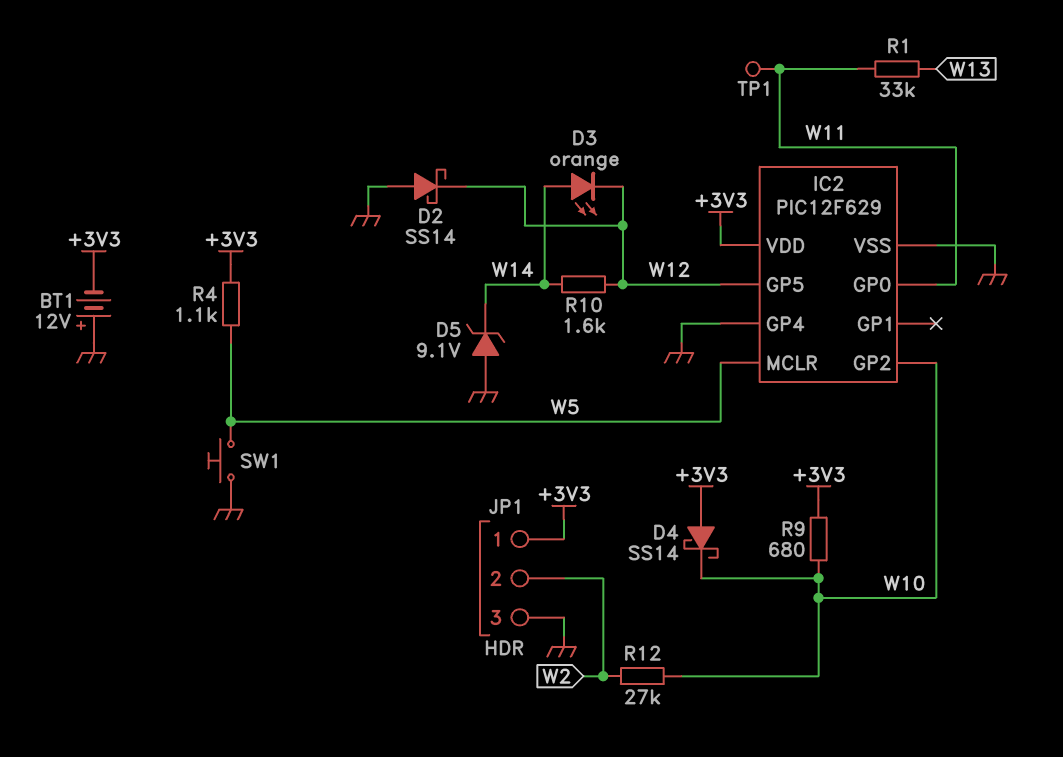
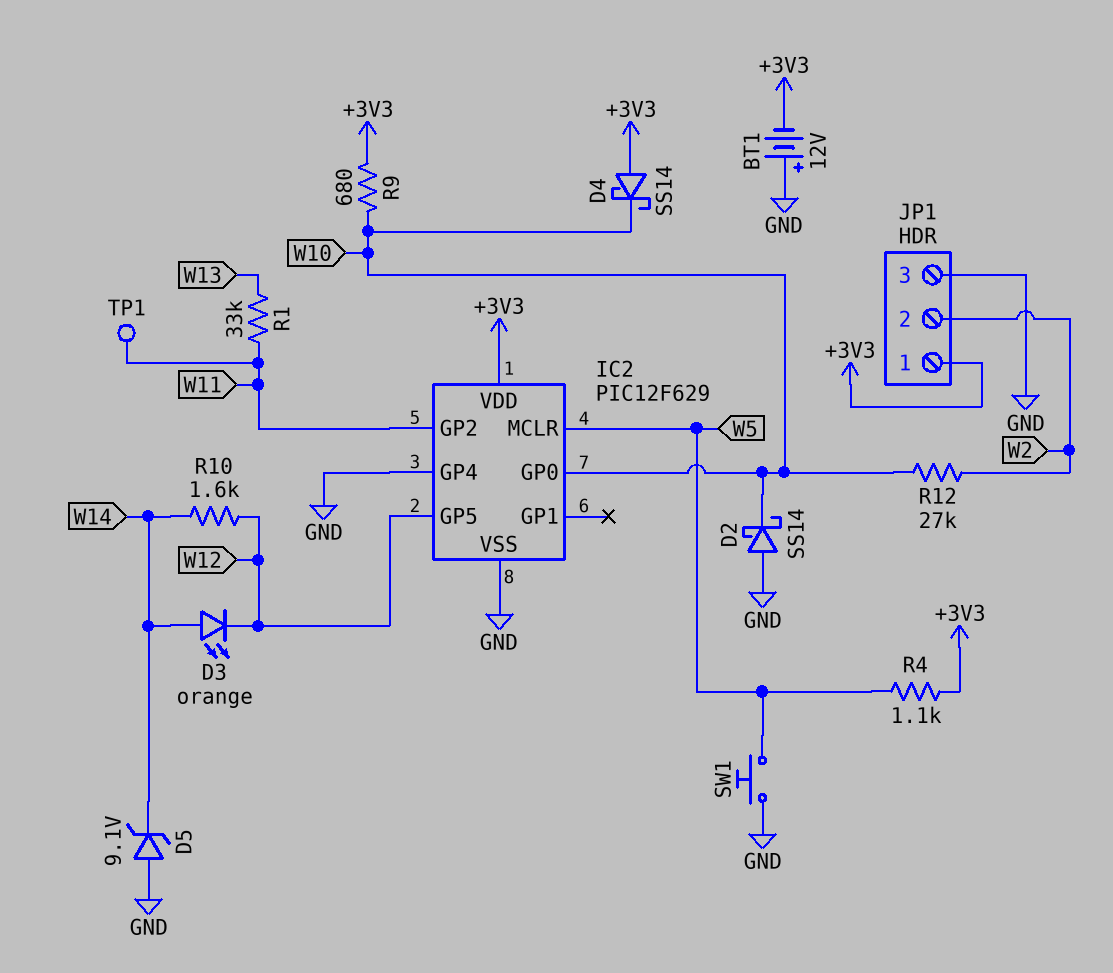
D2: schottky SS14 (A GND, K W12) -> schottky SS14 (A GND, K W10)
IC2 pin GP0: W11 -> W10
IC2 pin GP2: W10 -> W11

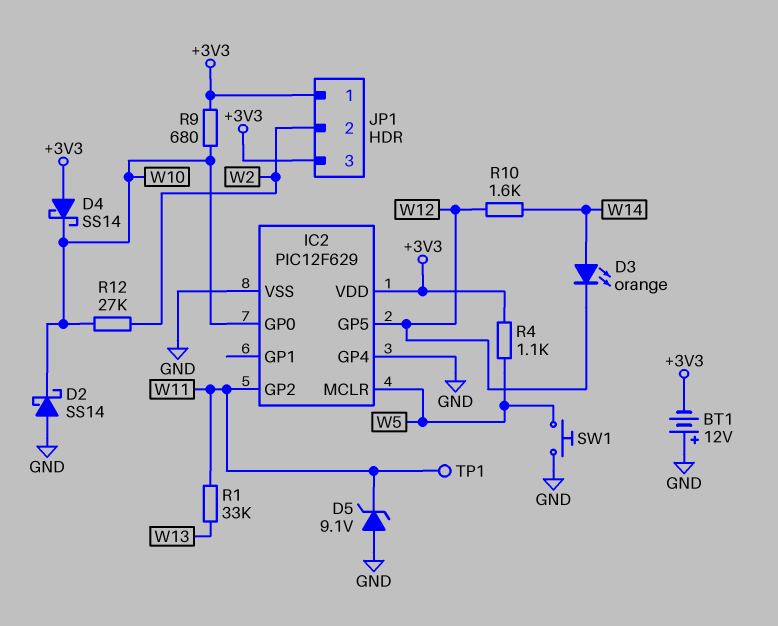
D5: zener 9.1V (A GND, K W14) -> zener 9.1V (A GND, K W11)
JP1 pin 3: GND -> +3V3

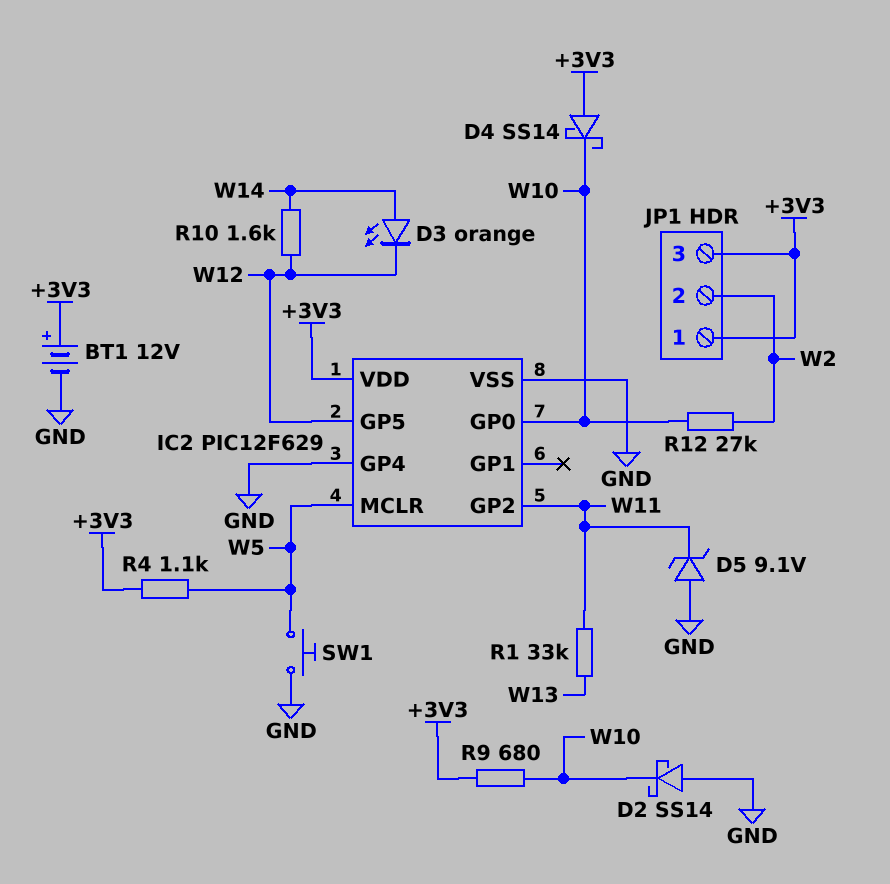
BT1: 12V (plus GND, minus +3V3) -> 12V (plus +3V3, minus GND)
TP1: test point (W11) -> none

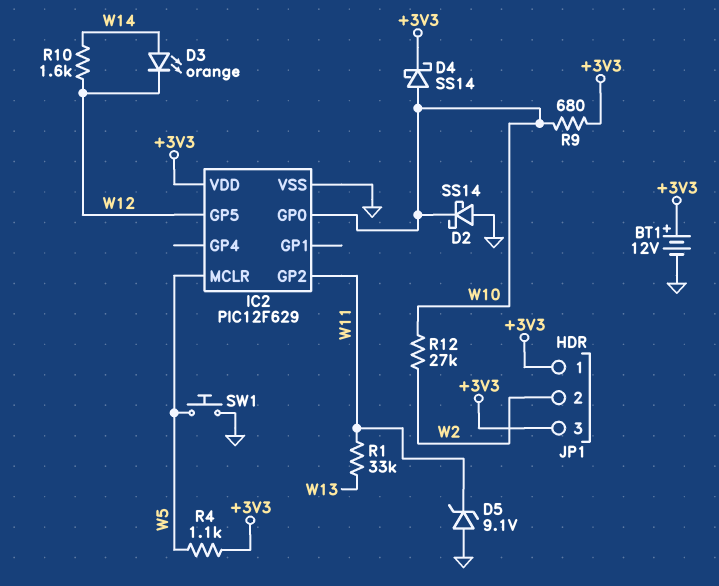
D4: schottky SS14 (A +3V3, K W10) -> schottky SS14 (A W10, K +3V3)
IC2 pin GP4: GND -> none

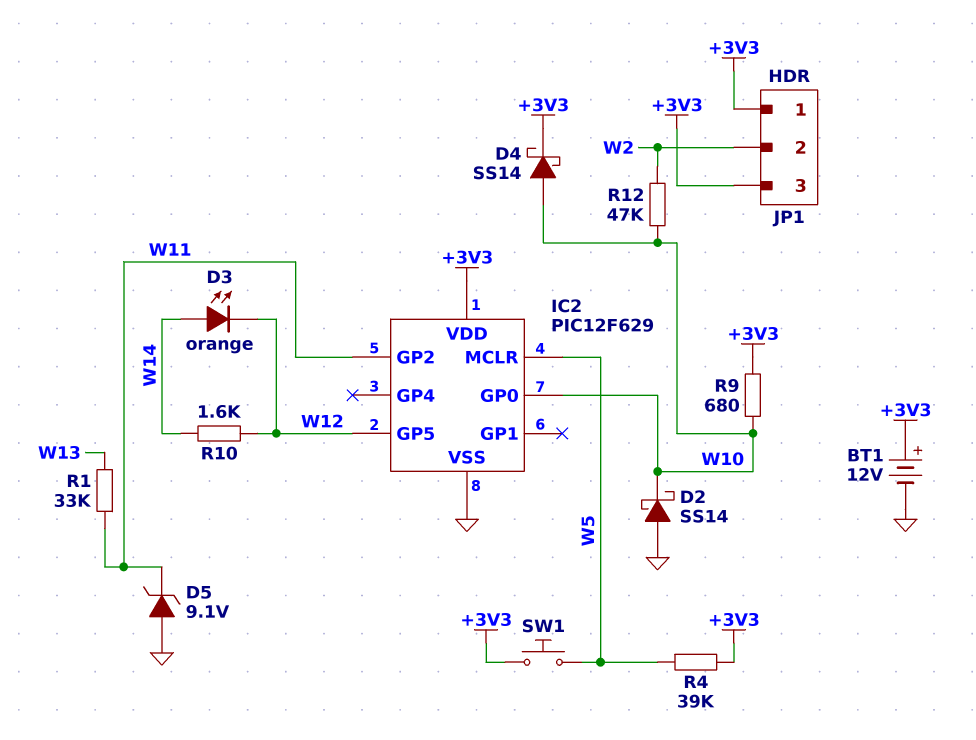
R4: 1.1k (+3V3, W5) -> 39k (+3V3, W5)
R12: 27k (W2, W10) -> 47k (W2, W10)
SW1: button (GND, W5) -> button (+3V3, W5)

